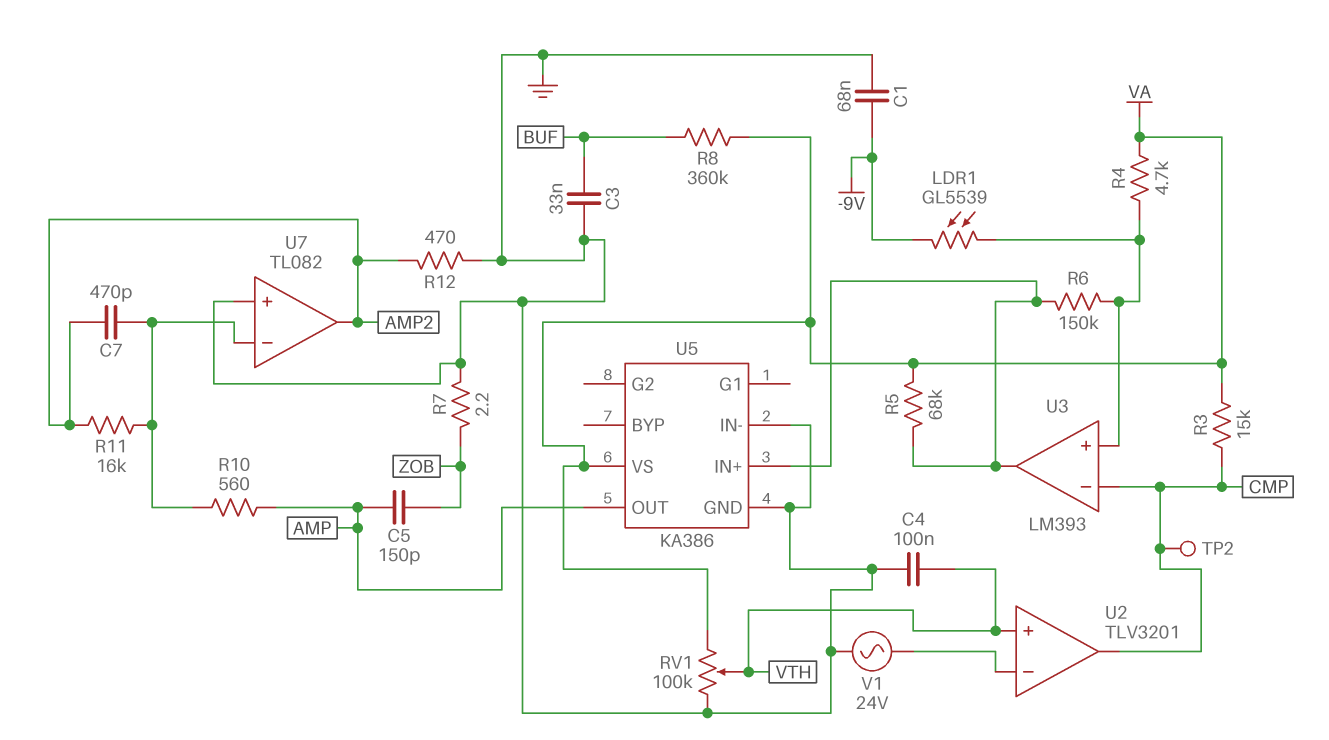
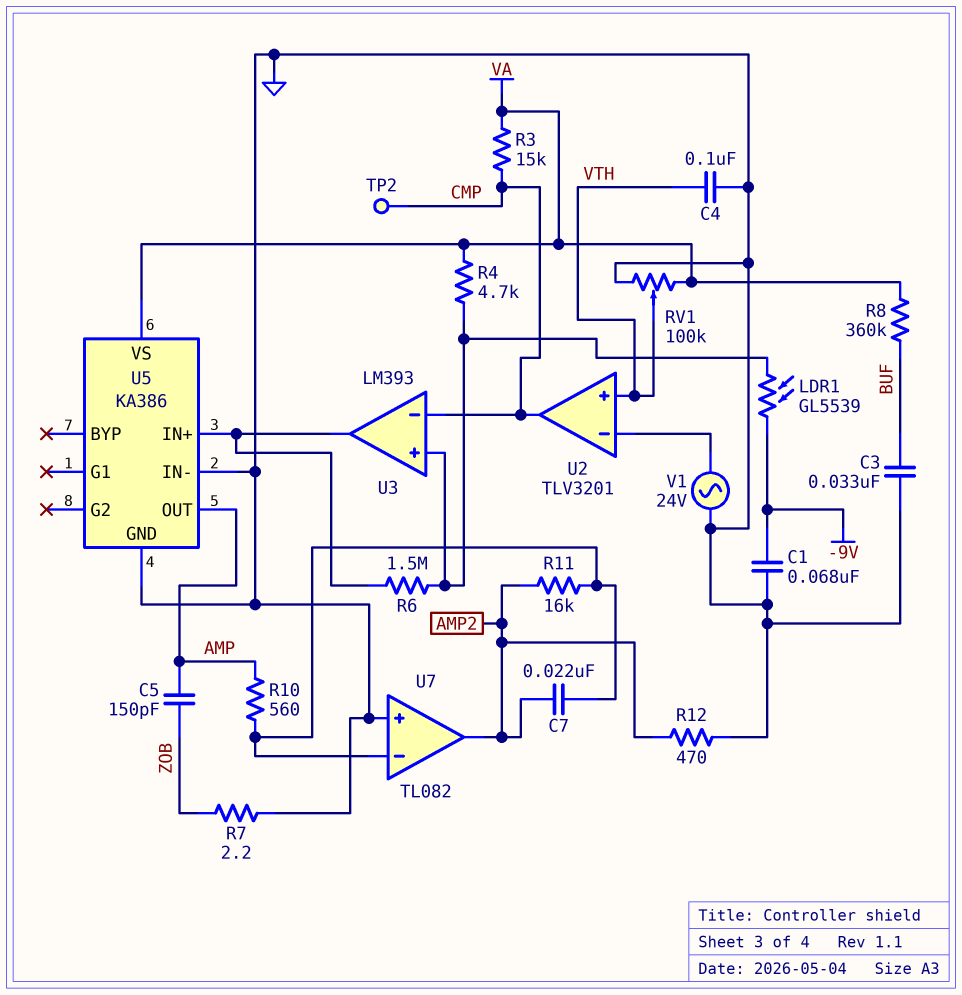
C7: 470pF (AMP2, U7/in-) -> 22nF (AMP2, U7/in-)
R5: 68k (U3/out, VA) -> none
R6: 150k (U3/in+, U3/out) -> 1.5M (U3/in+, U3/out)

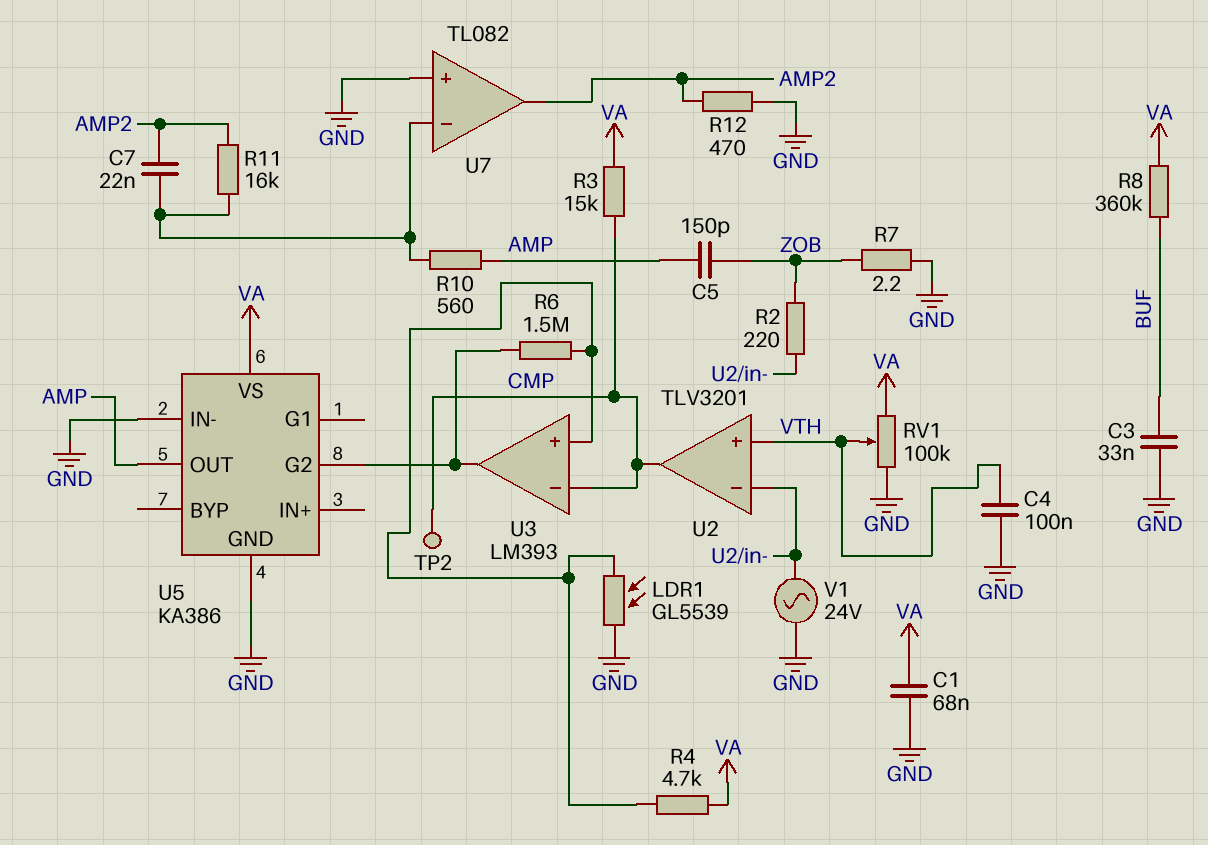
C1: 68nF (-9V, GND) -> 68nF (GND, VA)
LDR1: GL5539 (-9V, U3/in+) -> GL5539 (GND, U3/in+)
R2: none -> 220 (U2/in-, ZOB)
U5 pin G2: none -> U3/out
U5 pin IN+: U3/out -> none

